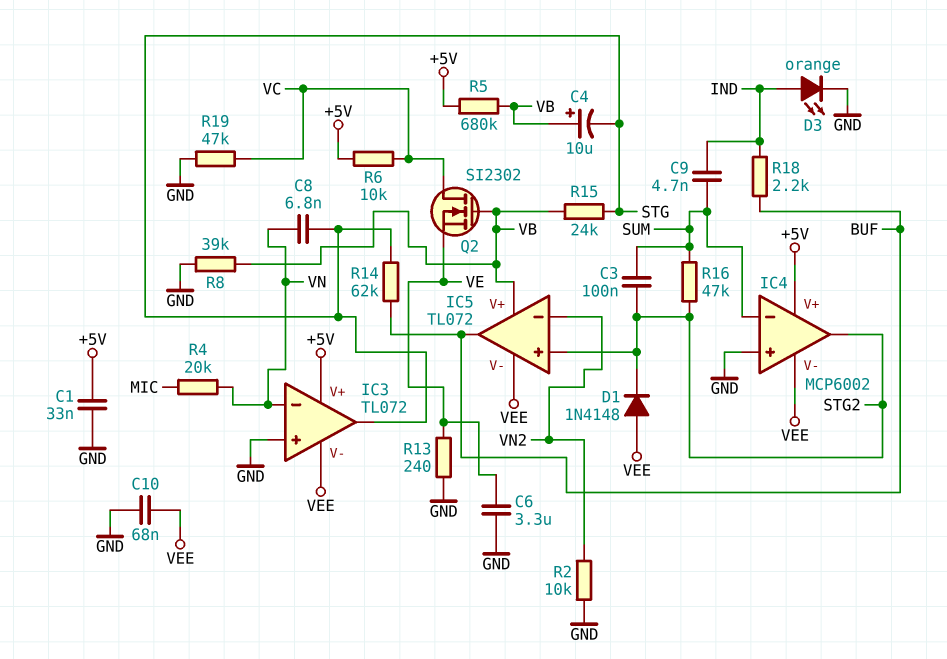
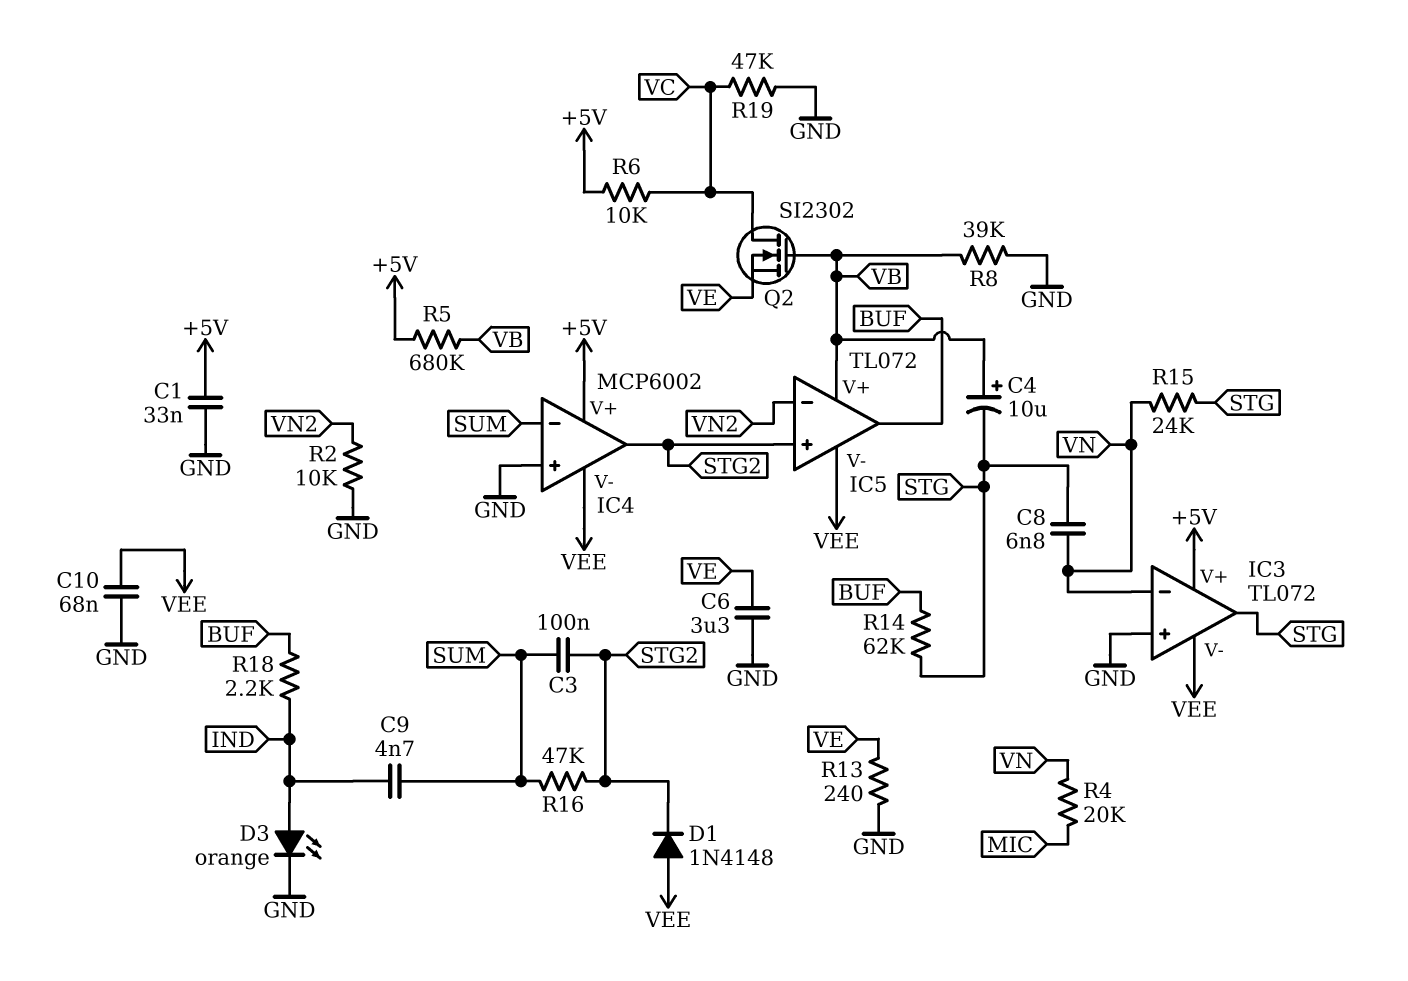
R15: 24k (STG, VB) -> 24k (STG, VN)

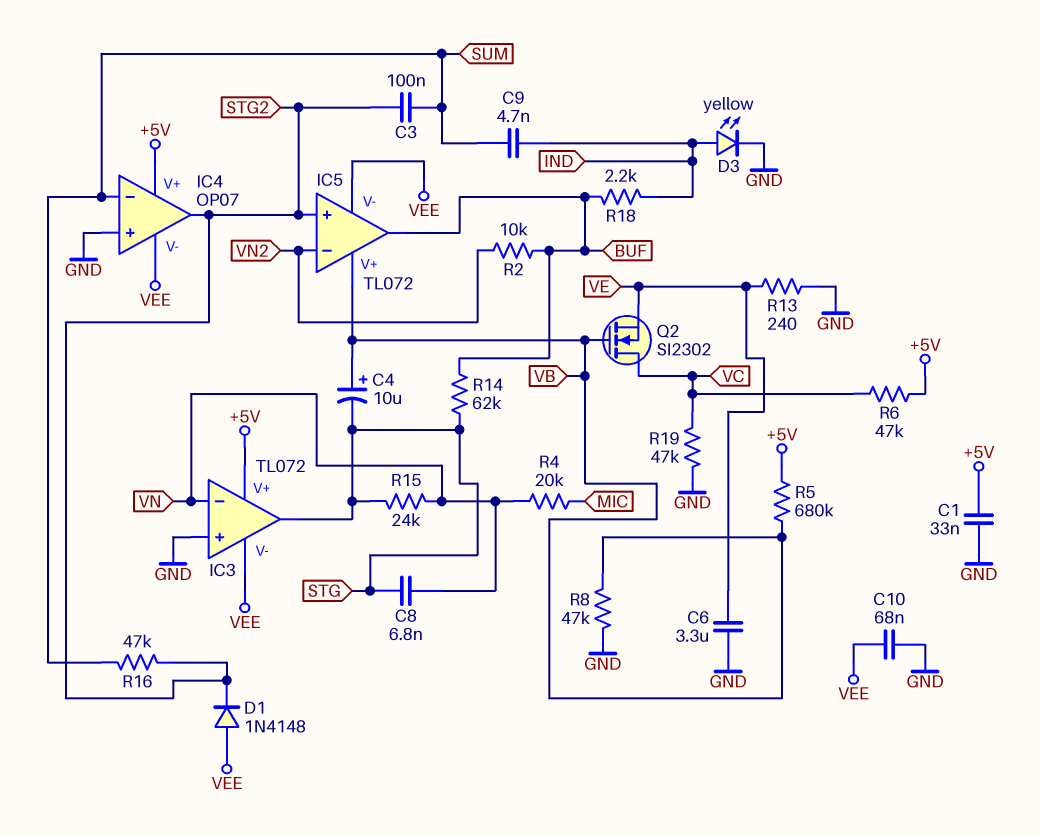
D3: LED orange (A IND, K GND) -> LED yellow (A IND, K GND)
IC4: MCP6002 -> OP07
R2: 10k (GND, VN2) -> 10k (BUF, VN2)
R6: 10k (+5V, VC) -> 47k (+5V, VC)
R8: 39k (GND, VB) -> 47k (GND, VB)

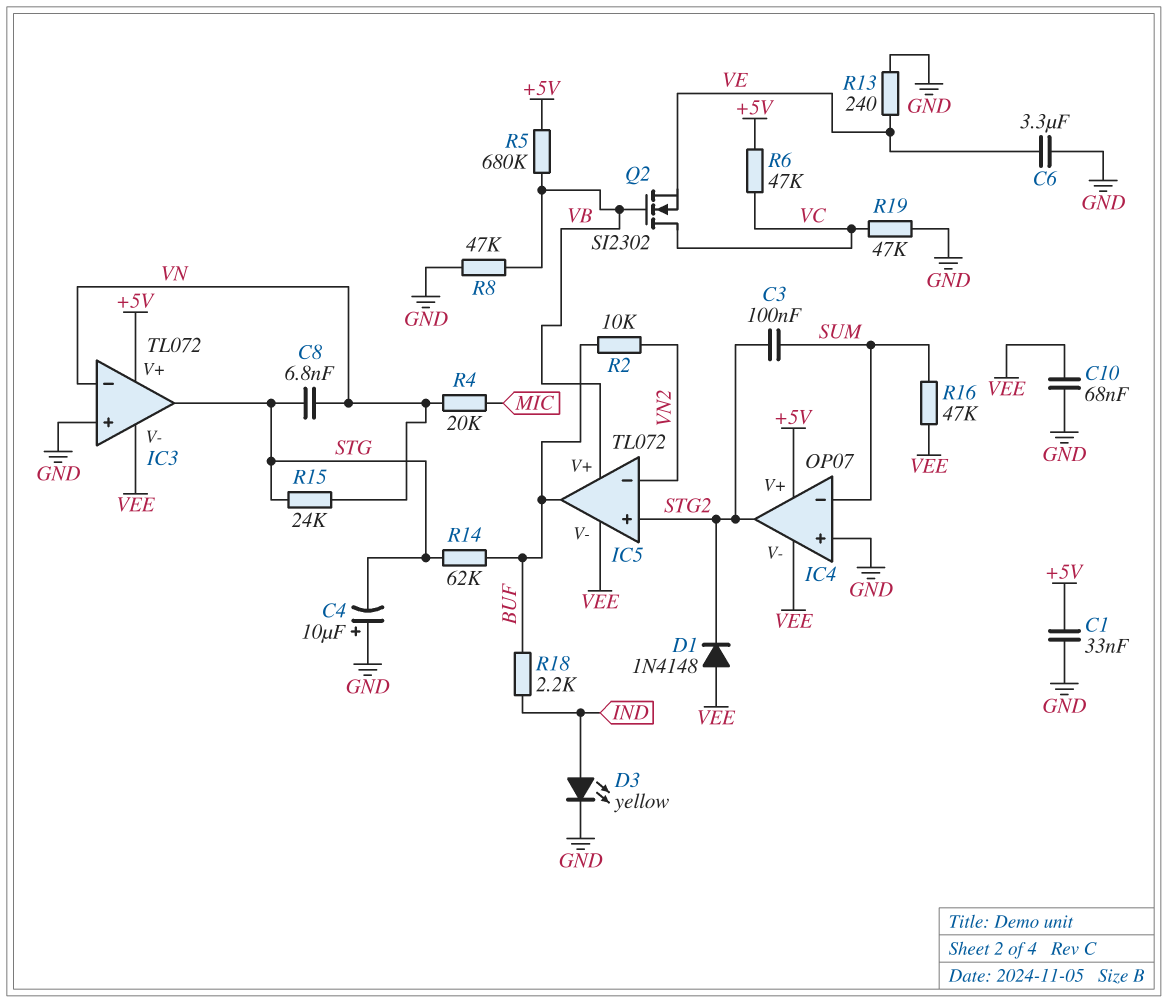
C4: 10uF (plus VB, minus STG) -> 10uF (plus GND, minus STG)
C9: 4.7nF (IND, SUM) -> none
R16: 47k (STG2, SUM) -> 47k (SUM, VEE)

